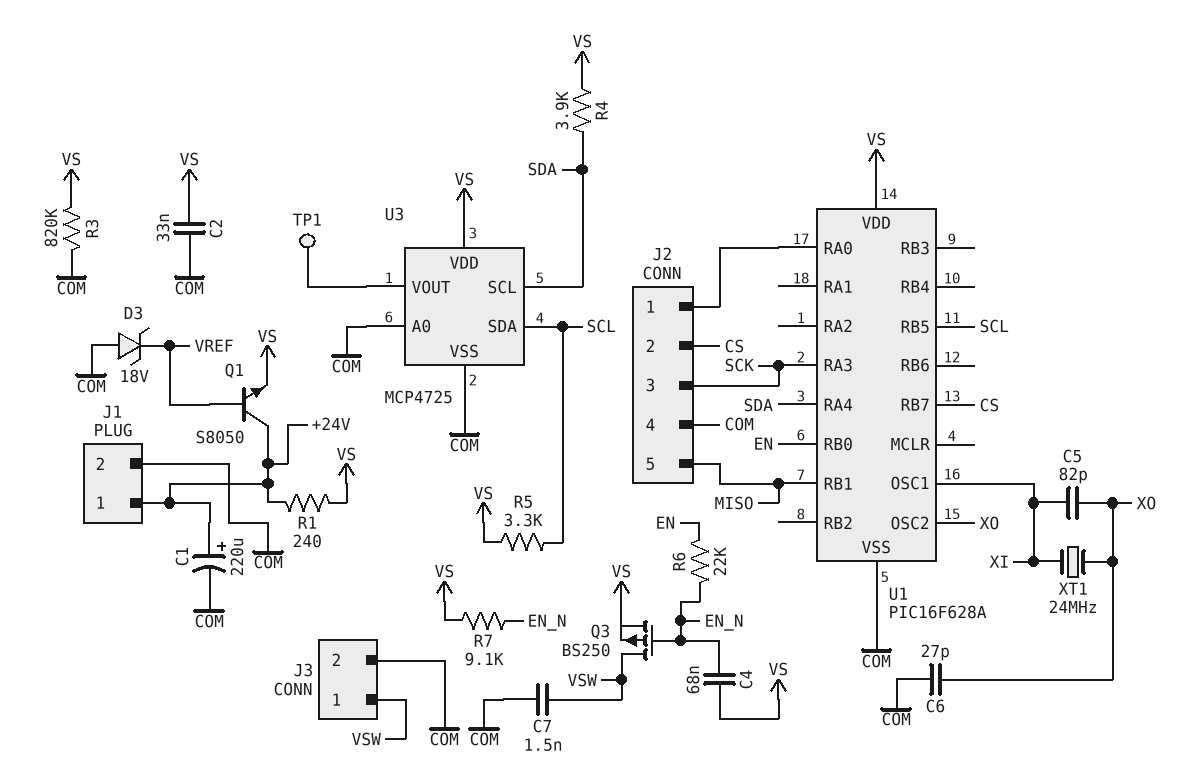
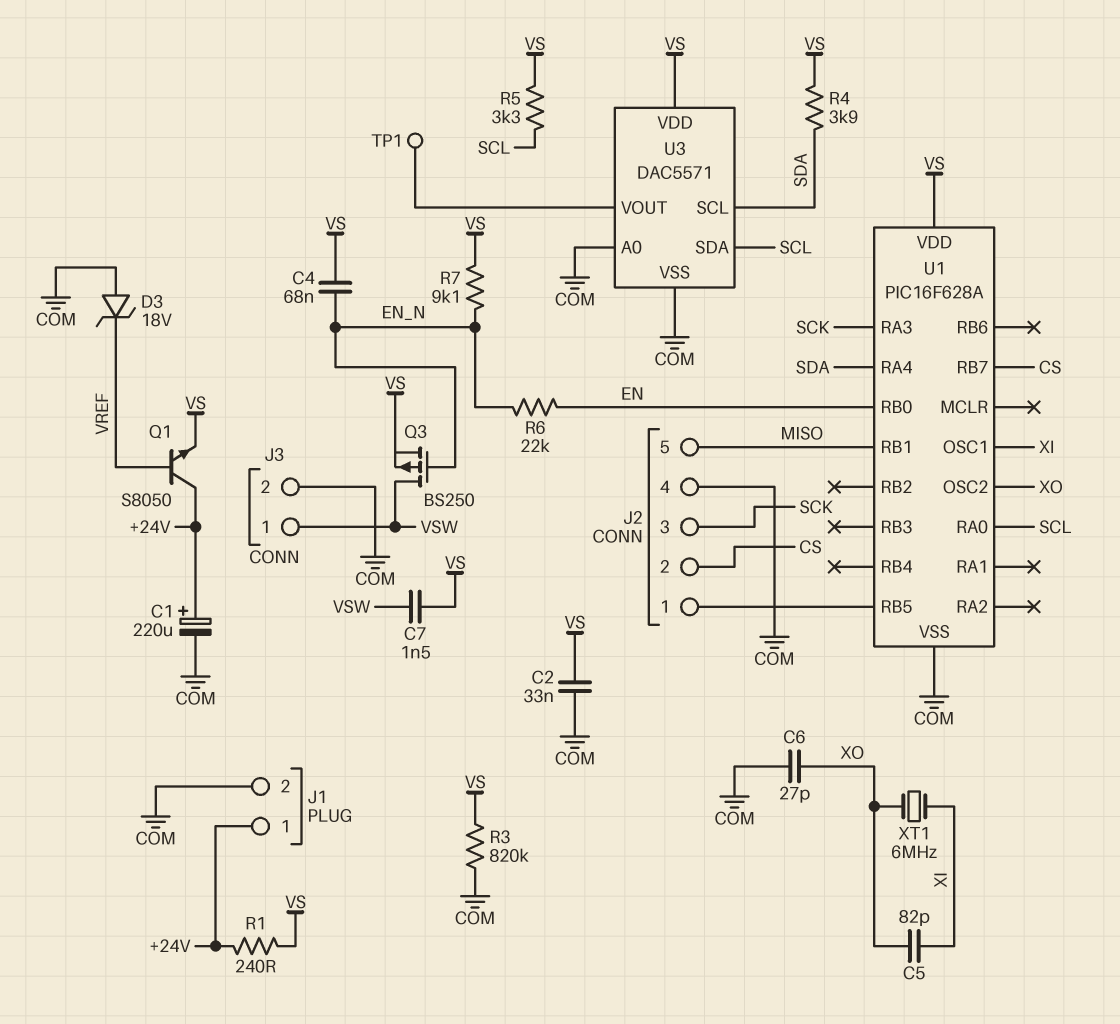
C7: 1.5nF (COM, VSW) -> 1.5nF (VS, VSW)
U1 pin RA0: J2/1 -> SCL
U1 pin RB5: SCL -> J2/1
U3: MCP4725 -> DAC5571
XT1: 24MHz (XI, XO) -> 6MHz (XI, XO)

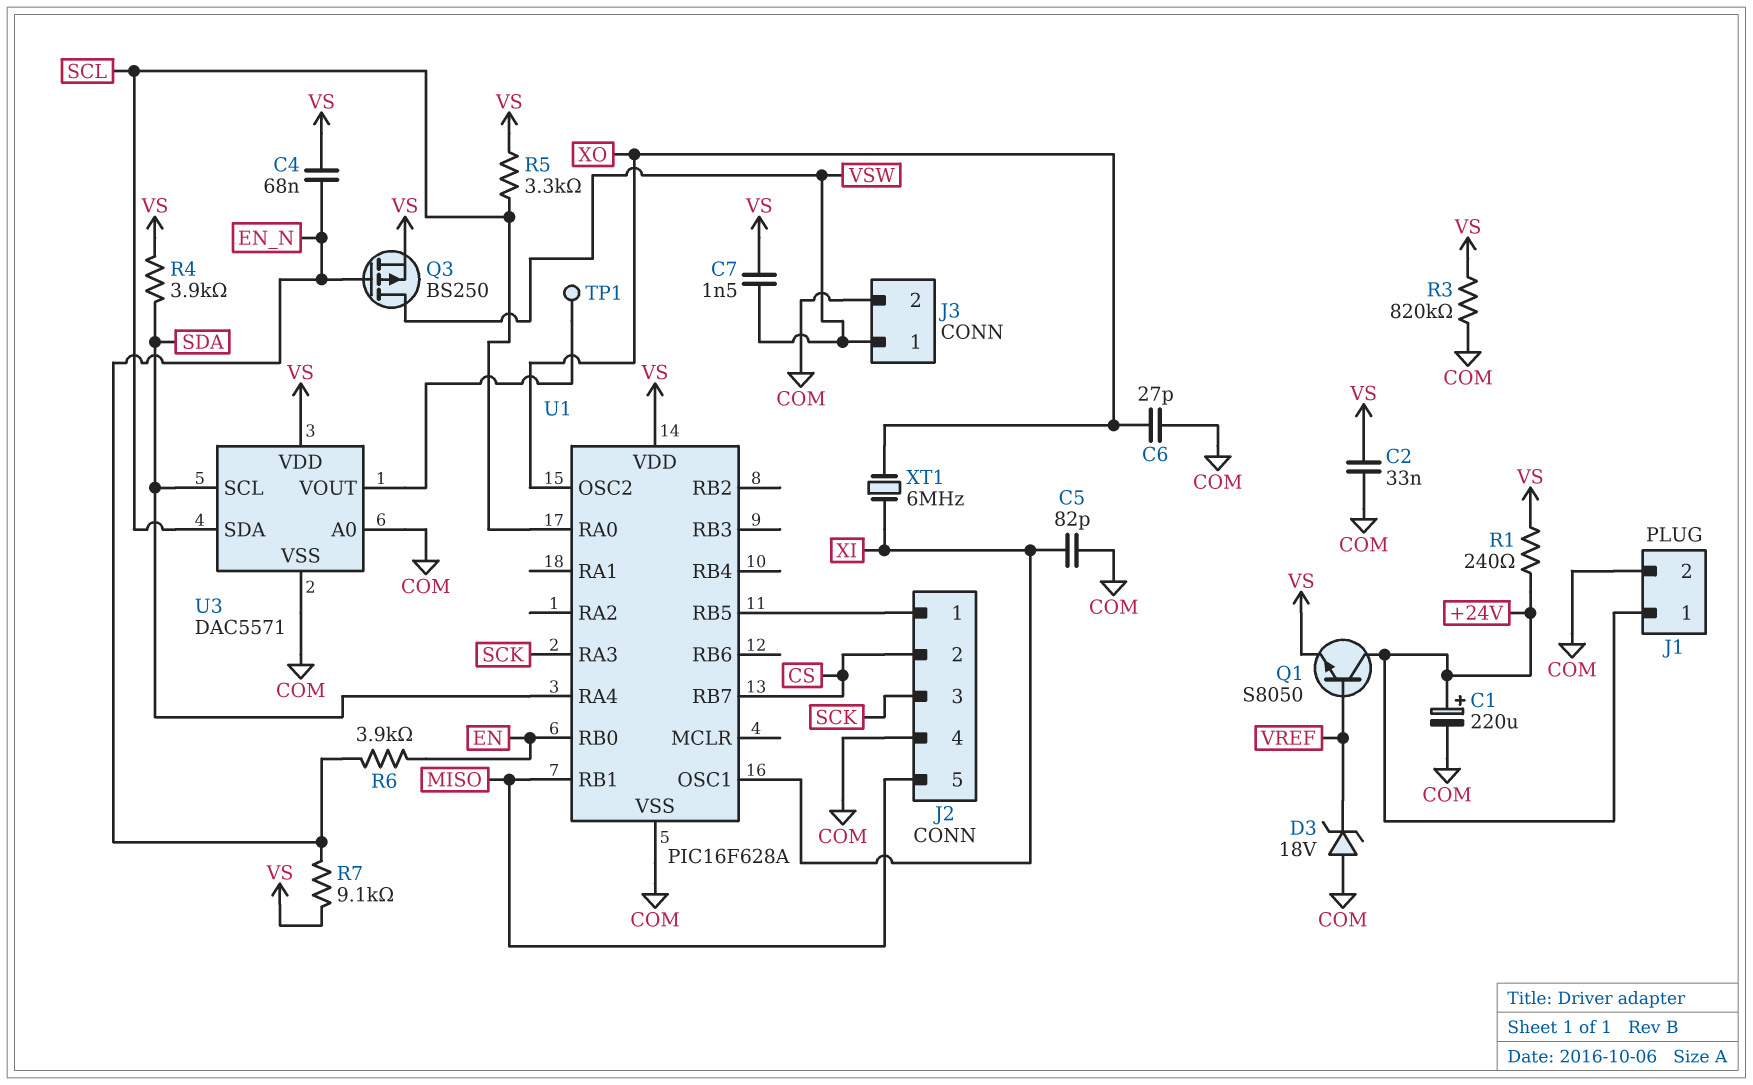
C5: 82pF (XI, XO) -> 82pF (COM, XI)
R6: 22k (EN, EN_N) -> 3.9k (EN, EN_N)

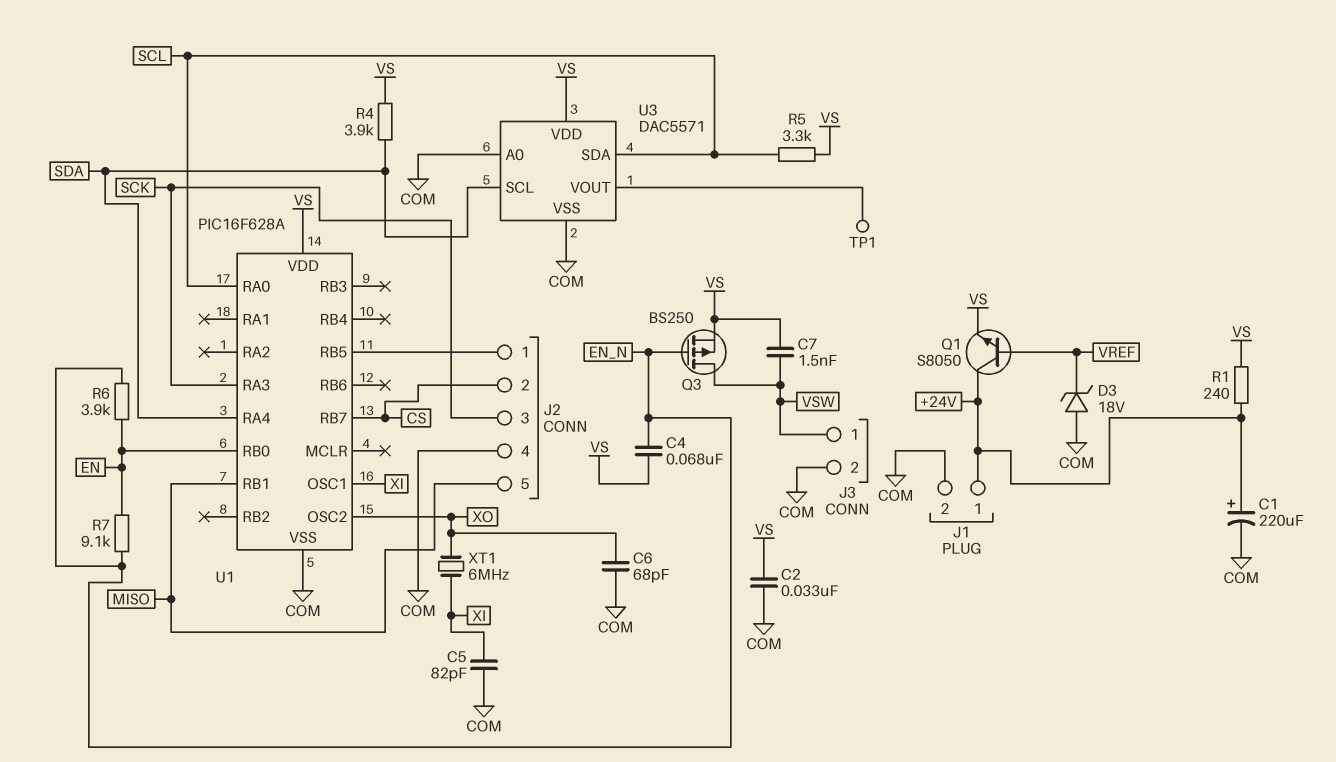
C6: 27pF (COM, XO) -> 68pF (COM, XO)
R3: 820k (COM, VS) -> none
R7: 9.1k (EN_N, VS) -> 9.1k (EN, EN_N)

